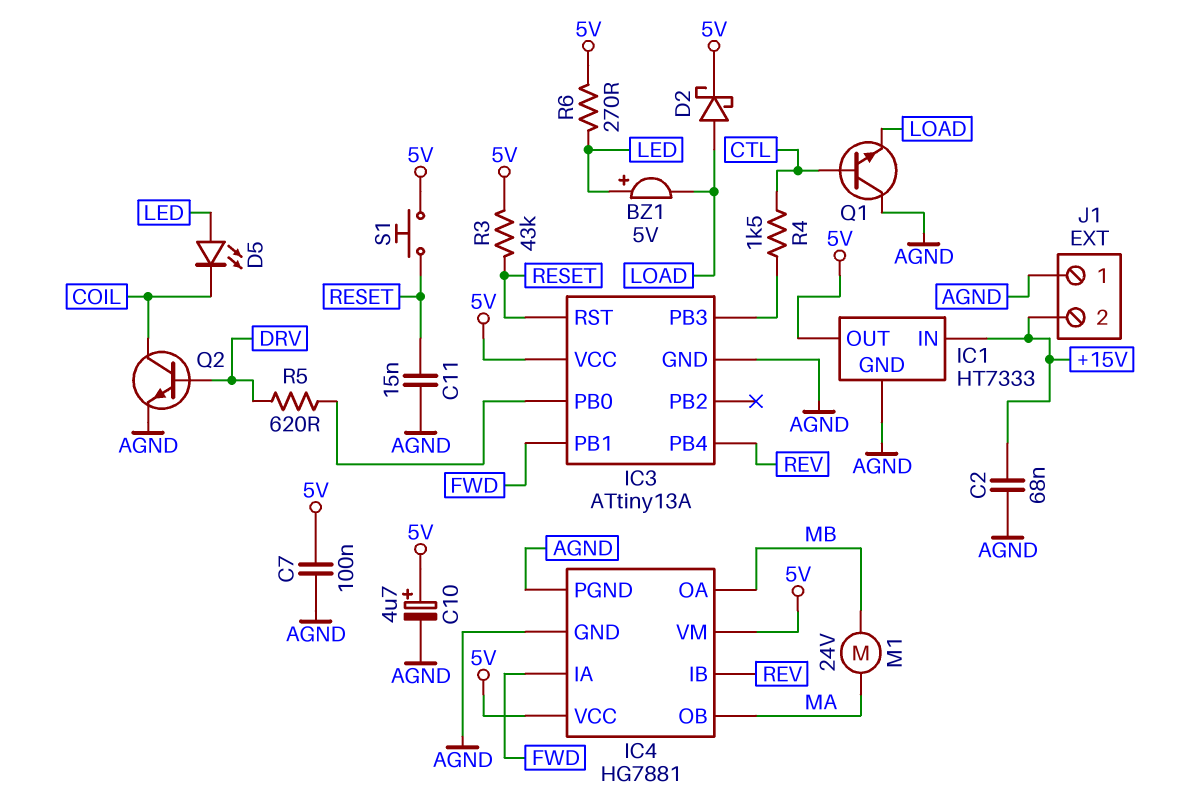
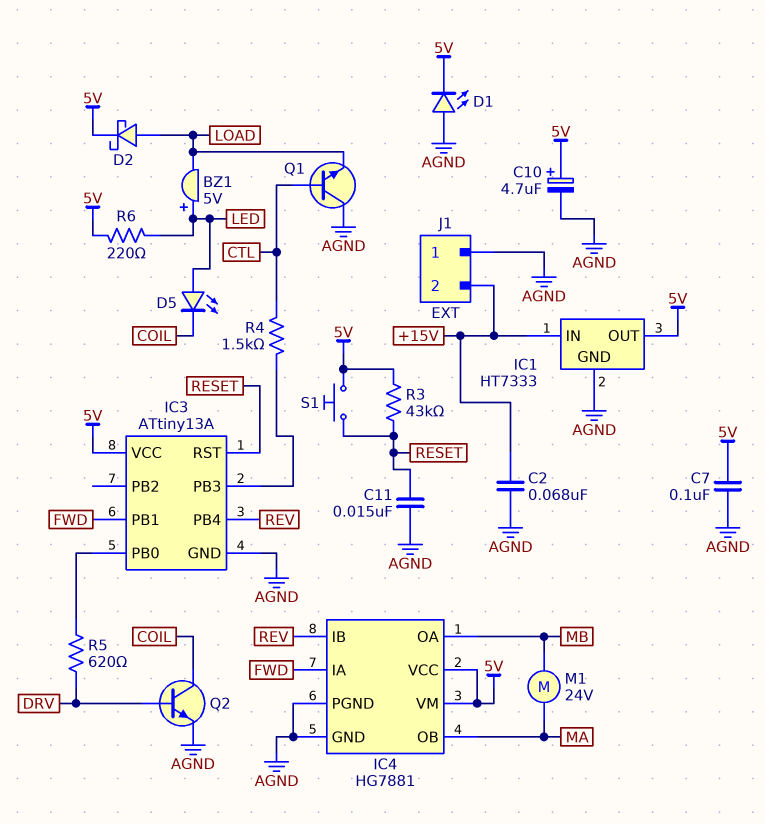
D1: none -> LED (A AGND, K 5V)
R6: 270 (5V, LED) -> 220 (5V, LED)

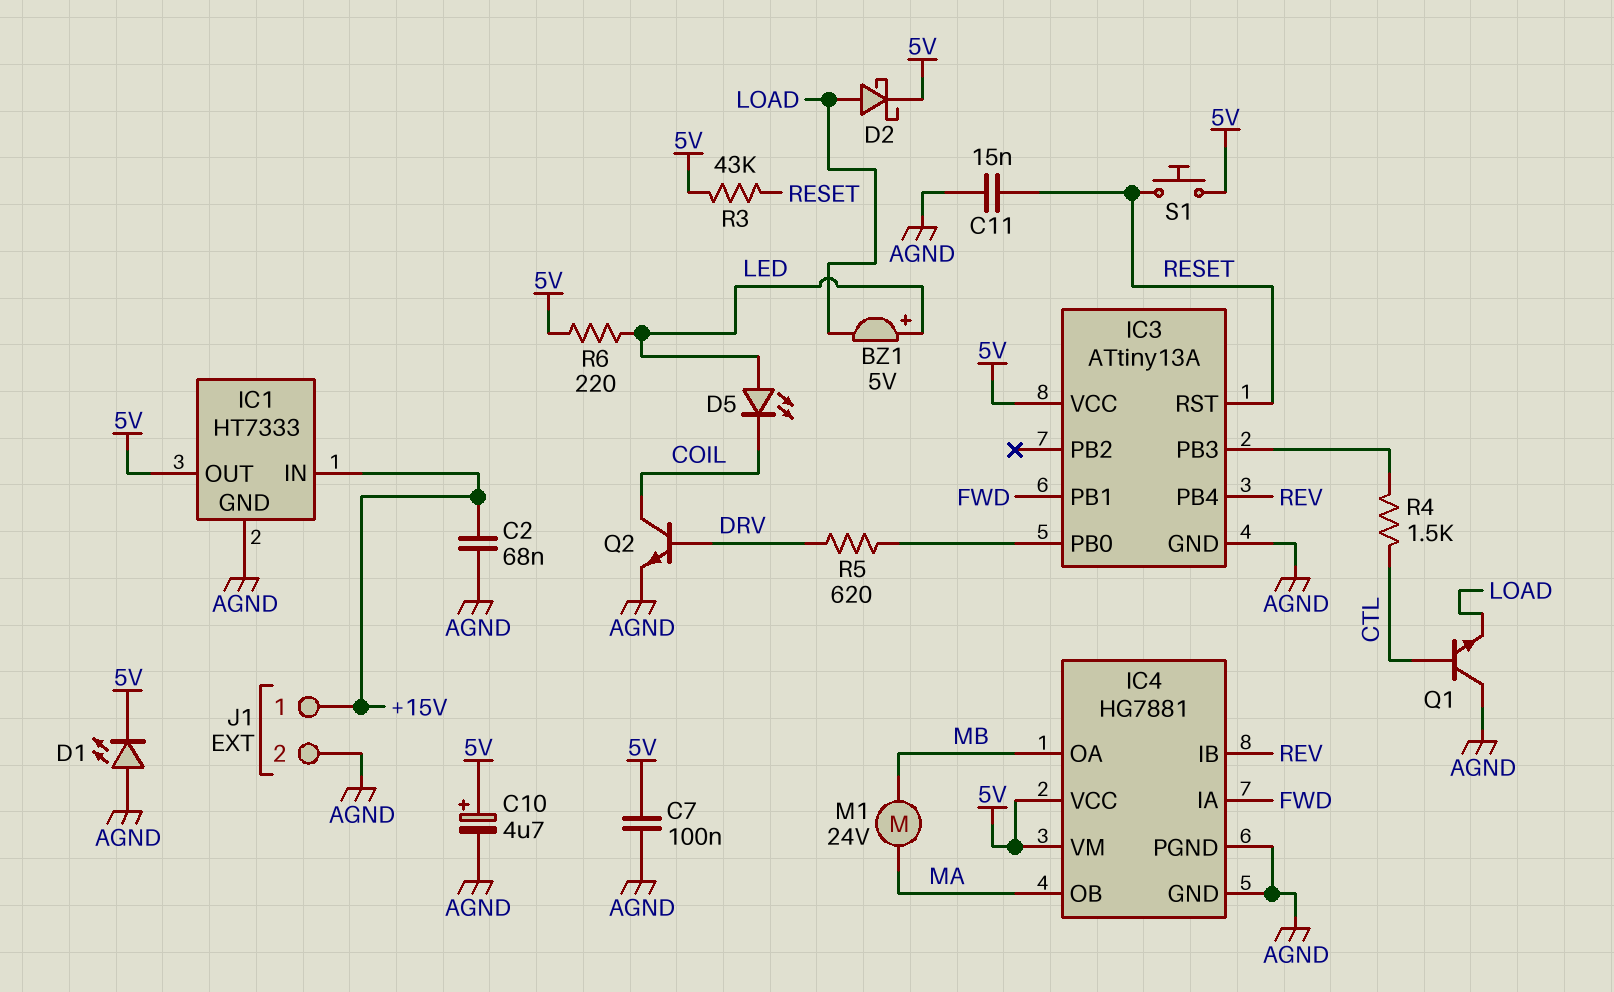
J1 pin 1: AGND -> +15V
J1 pin 2: +15V -> AGND

